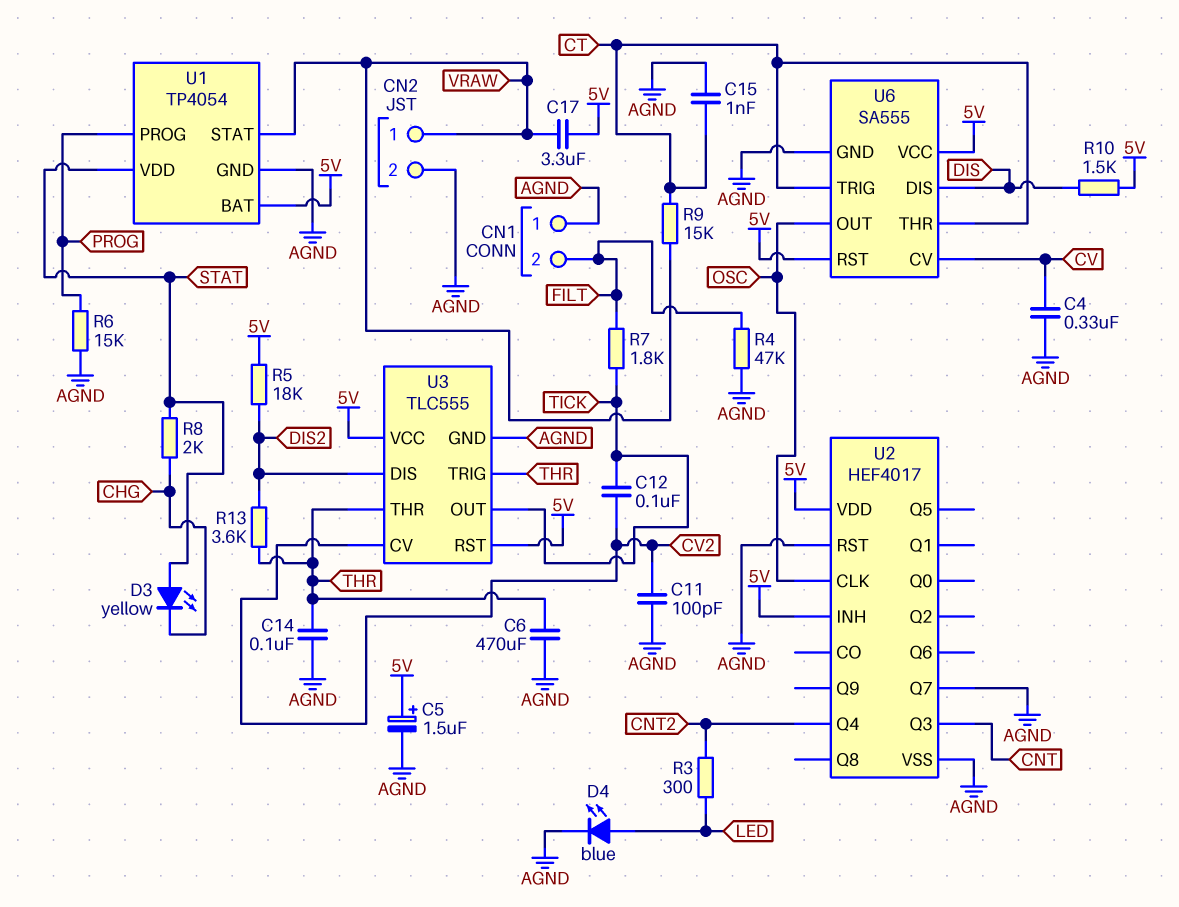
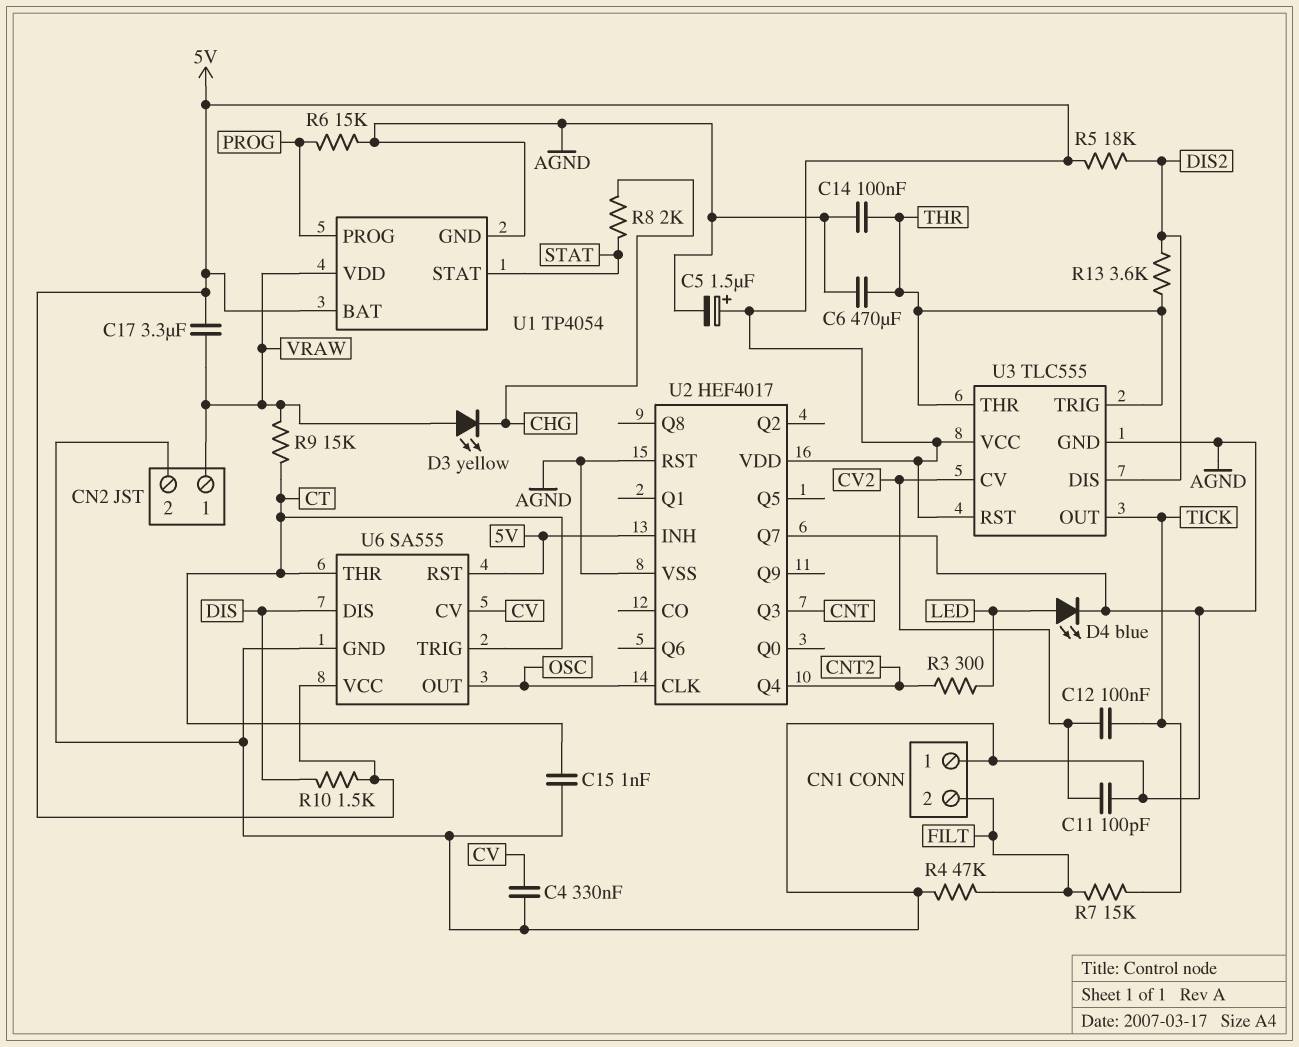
D3: LED yellow (A STAT, K CHG) -> LED yellow (A VRAW, K CHG)
R7: 1.8k (FILT, TICK) -> 15k (FILT, TICK)
U1 pin STAT: VRAW -> STAT
U1 pin VDD: STAT -> VRAW

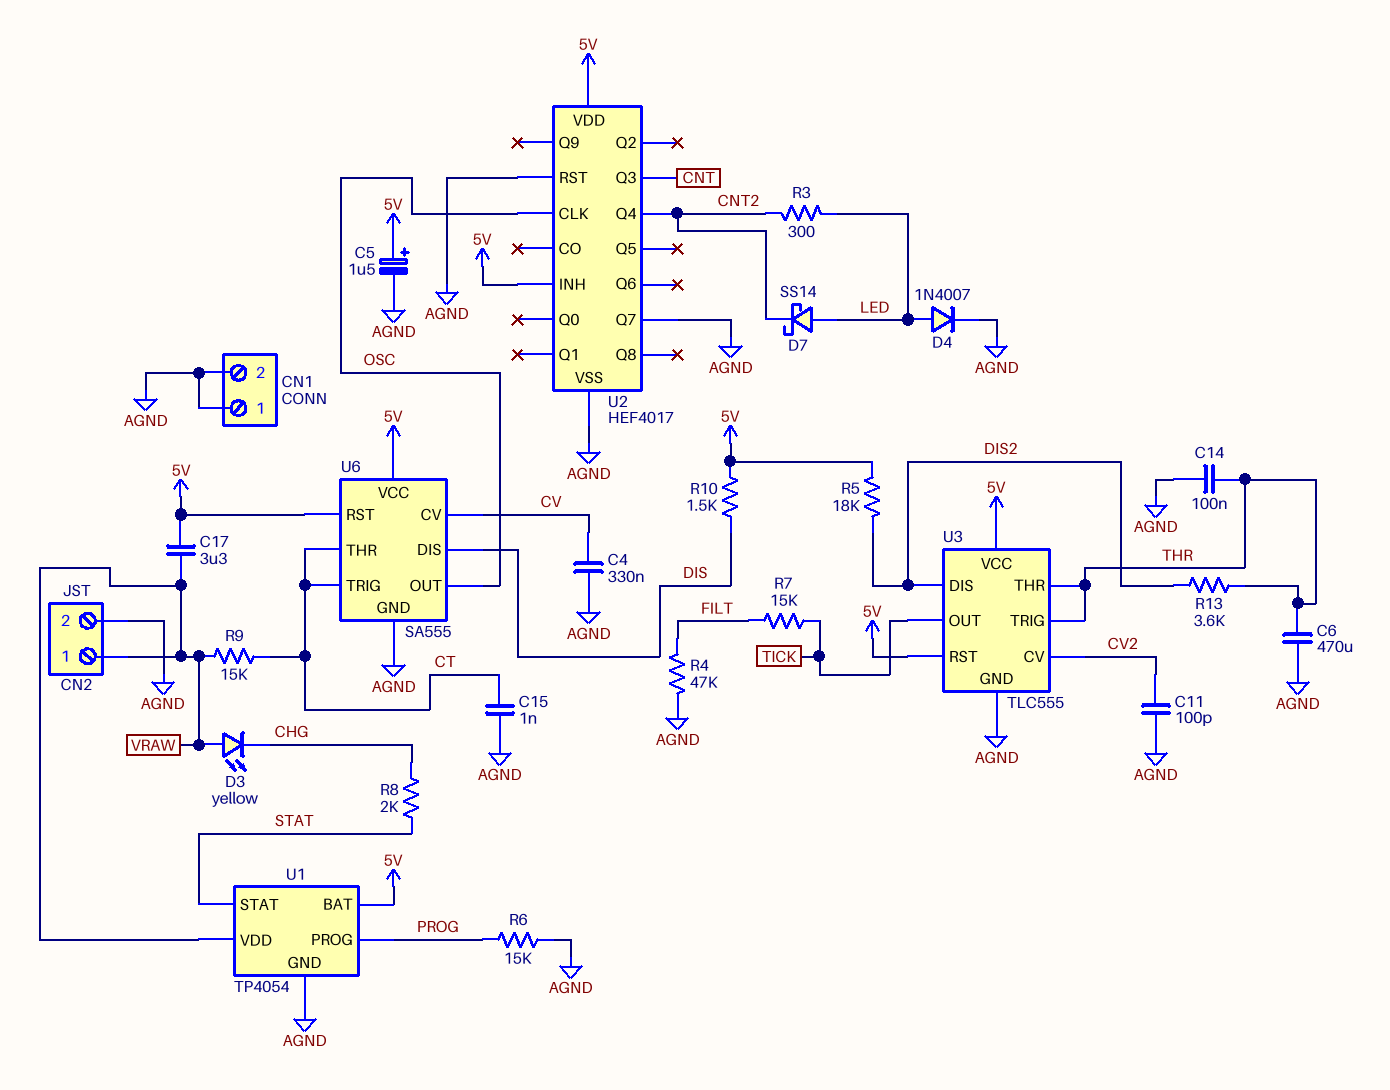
C12: 100nF (CV2, TICK) -> none
CN1 pin 2: FILT -> AGND
D4: LED blue (A LED, K AGND) -> diode 1N4007 (A LED, K AGND)
D7: none -> schottky SS14 (A LED, K CNT2)

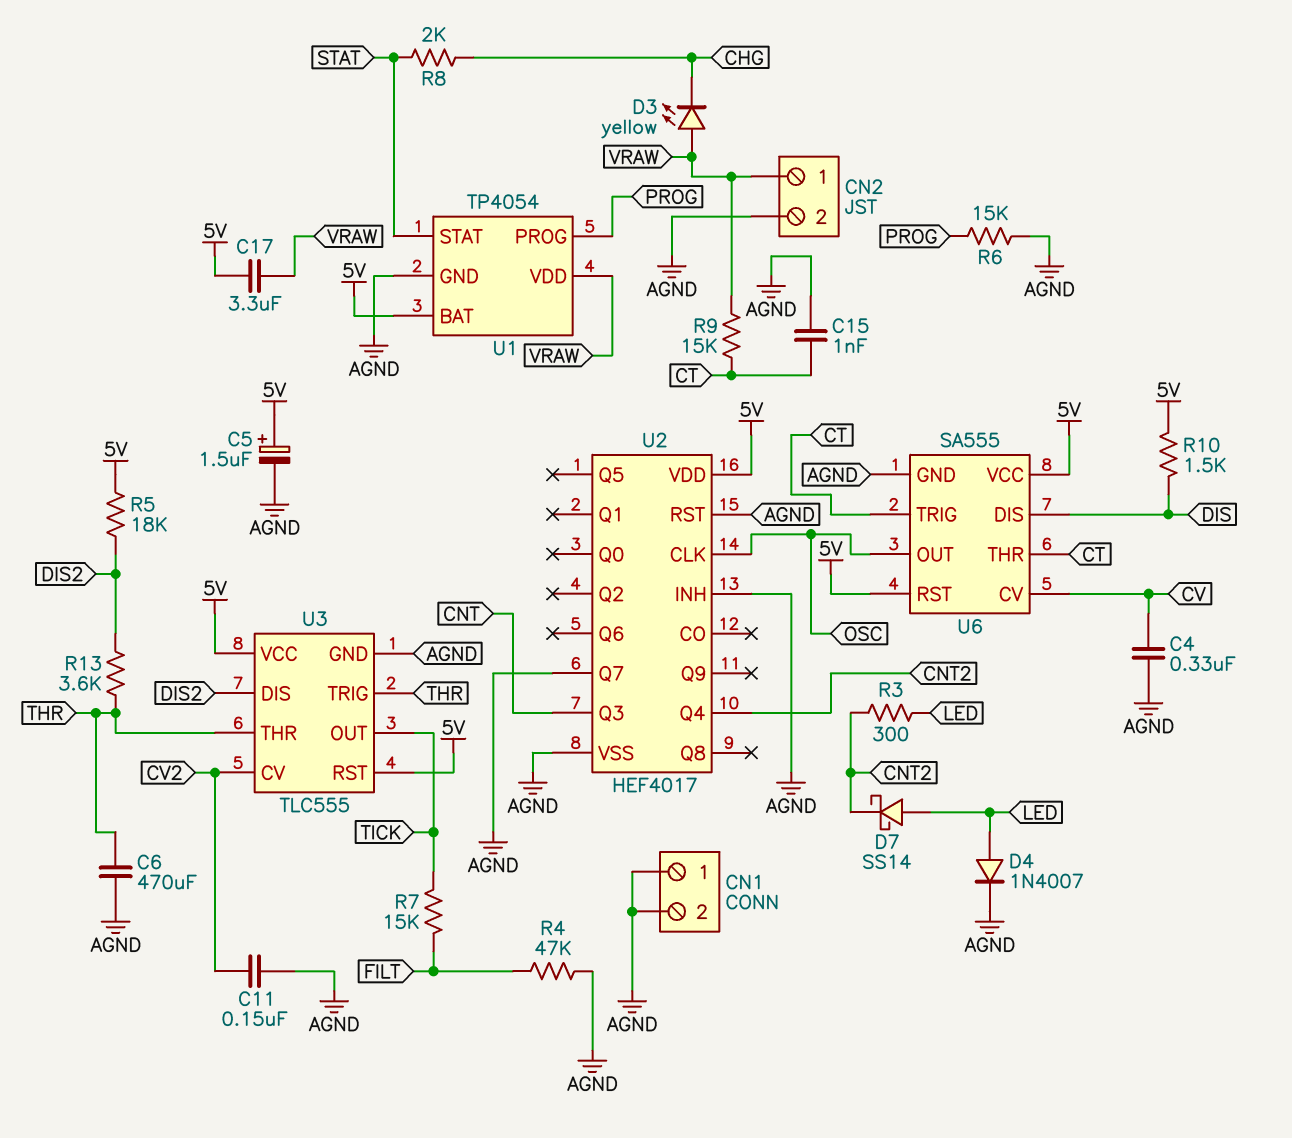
C11: 100pF (AGND, CV2) -> 150nF (AGND, CV2)
C14: 100nF (AGND, THR) -> none
U2 pin INH: 5V -> AGND

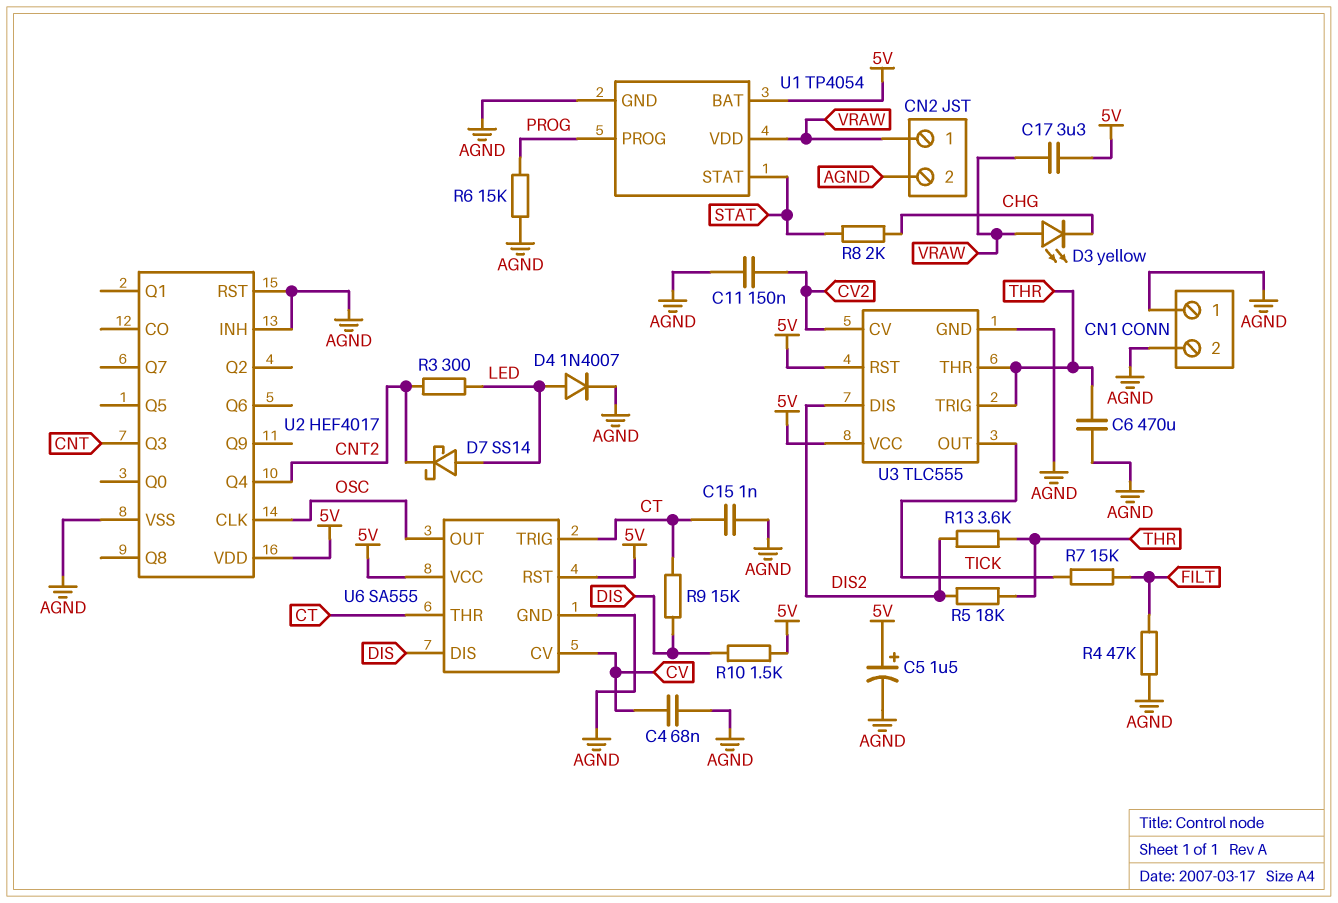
C4: 330nF (AGND, CV) -> 68nF (AGND, CV)
R5: 18k (5V, DIS2) -> 18k (DIS2, THR)
R9: 15k (CT, VRAW) -> 15k (CT, DIS)
U2 pin Q7: AGND -> none

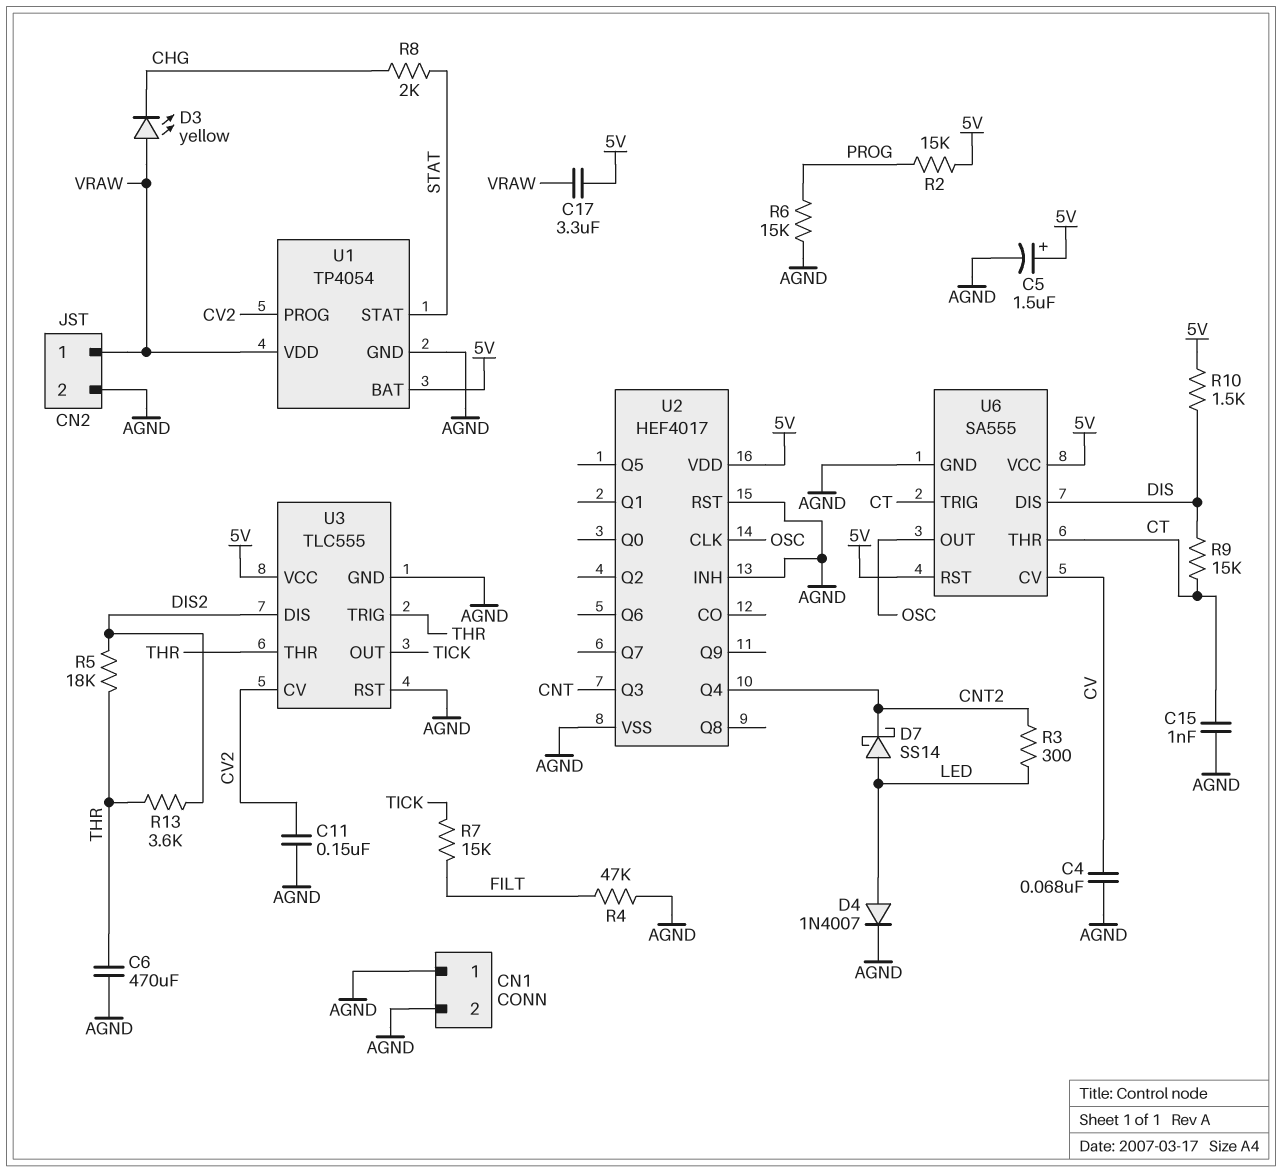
R2: none -> 15k (5V, PROG)
U1 pin PROG: PROG -> CV2
U3 pin RST: 5V -> AGND

